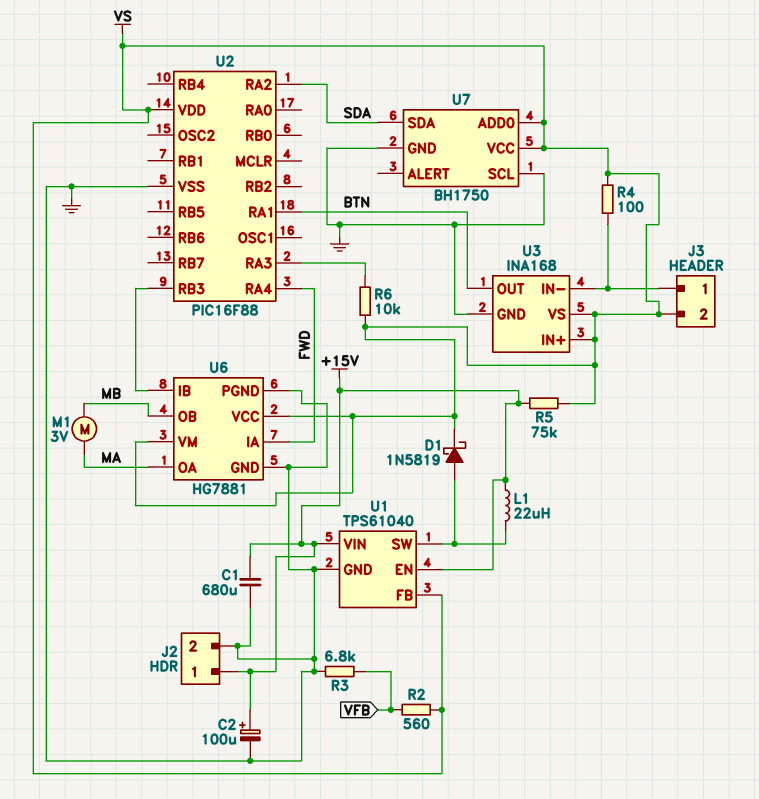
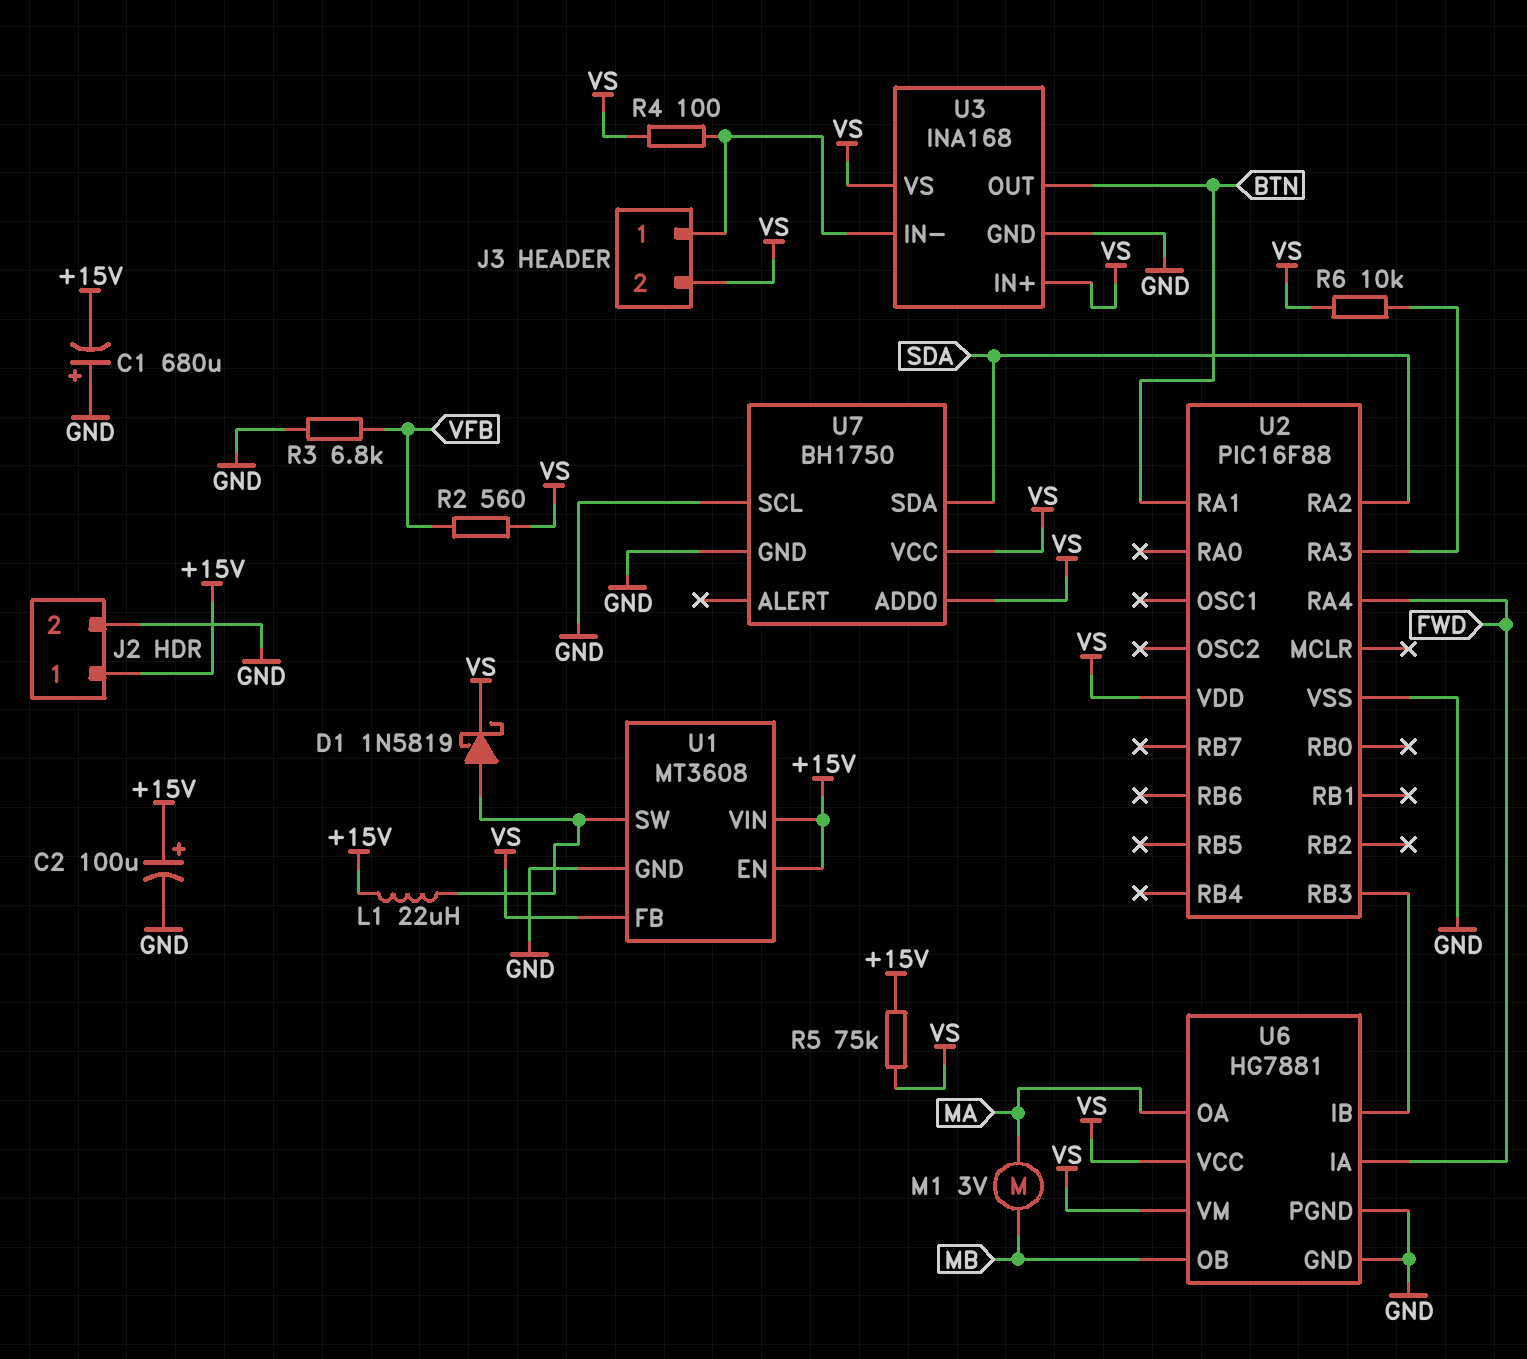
C1: 680uF (+15V, GND) -> 680uF (plus GND, minus +15V)
U1: TPS61040 -> MT3608

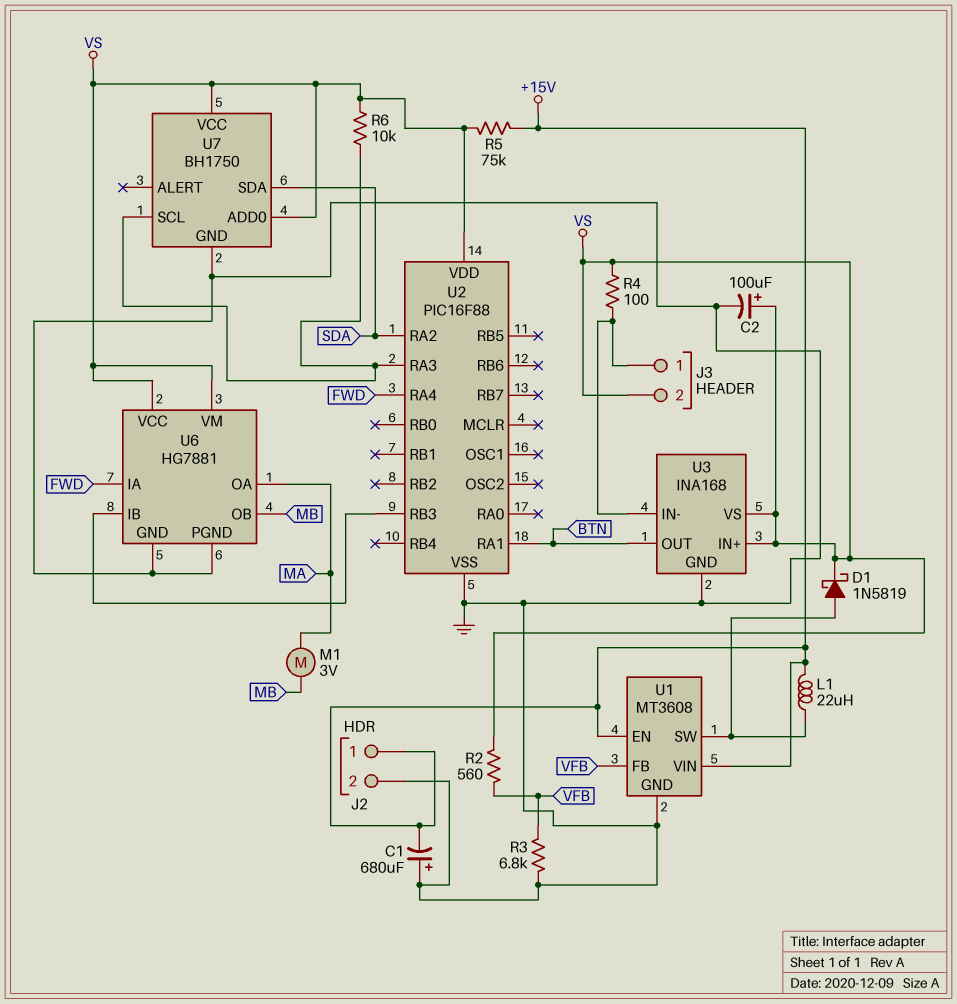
C2: 100uF (plus +15V, minus GND) -> 100uF (plus VS, minus GND)
U1 pin FB: VS -> VFB
U7 pin SCL: GND -> U2/RA3

